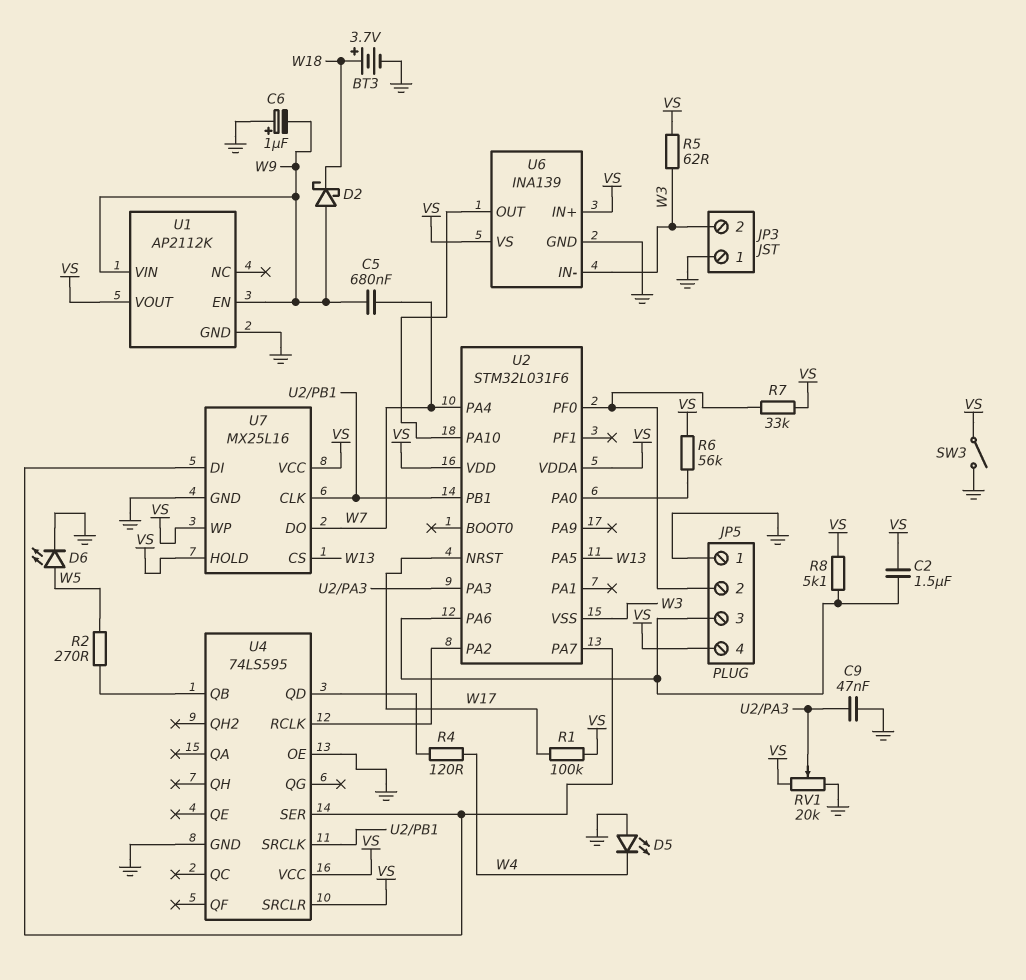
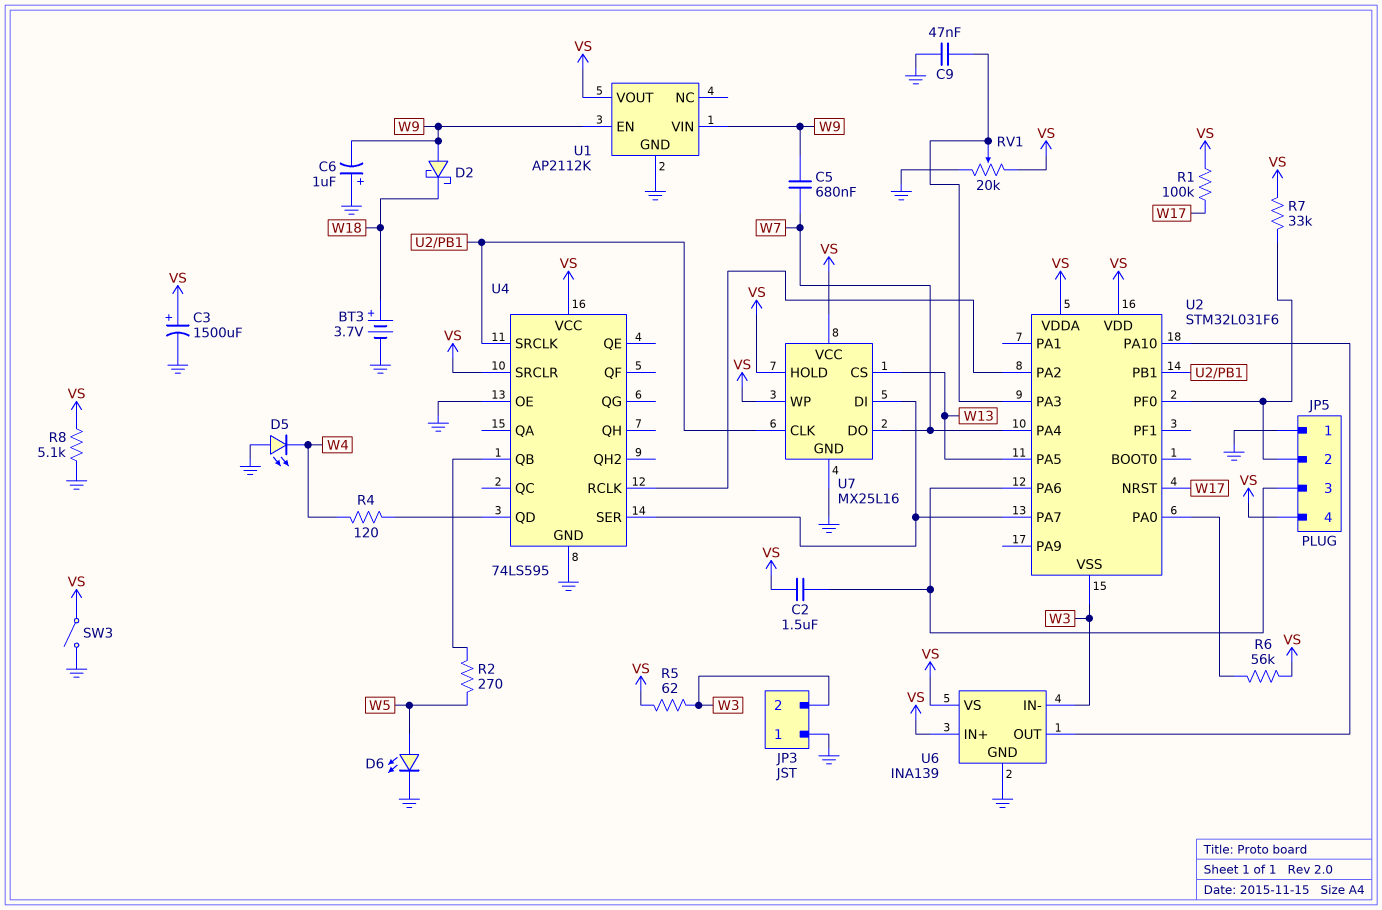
C3: none -> 1500uF (plus VS, minus GND)
R8: 5.1k (JP5/3, VS) -> 5.1k (GND, VS)

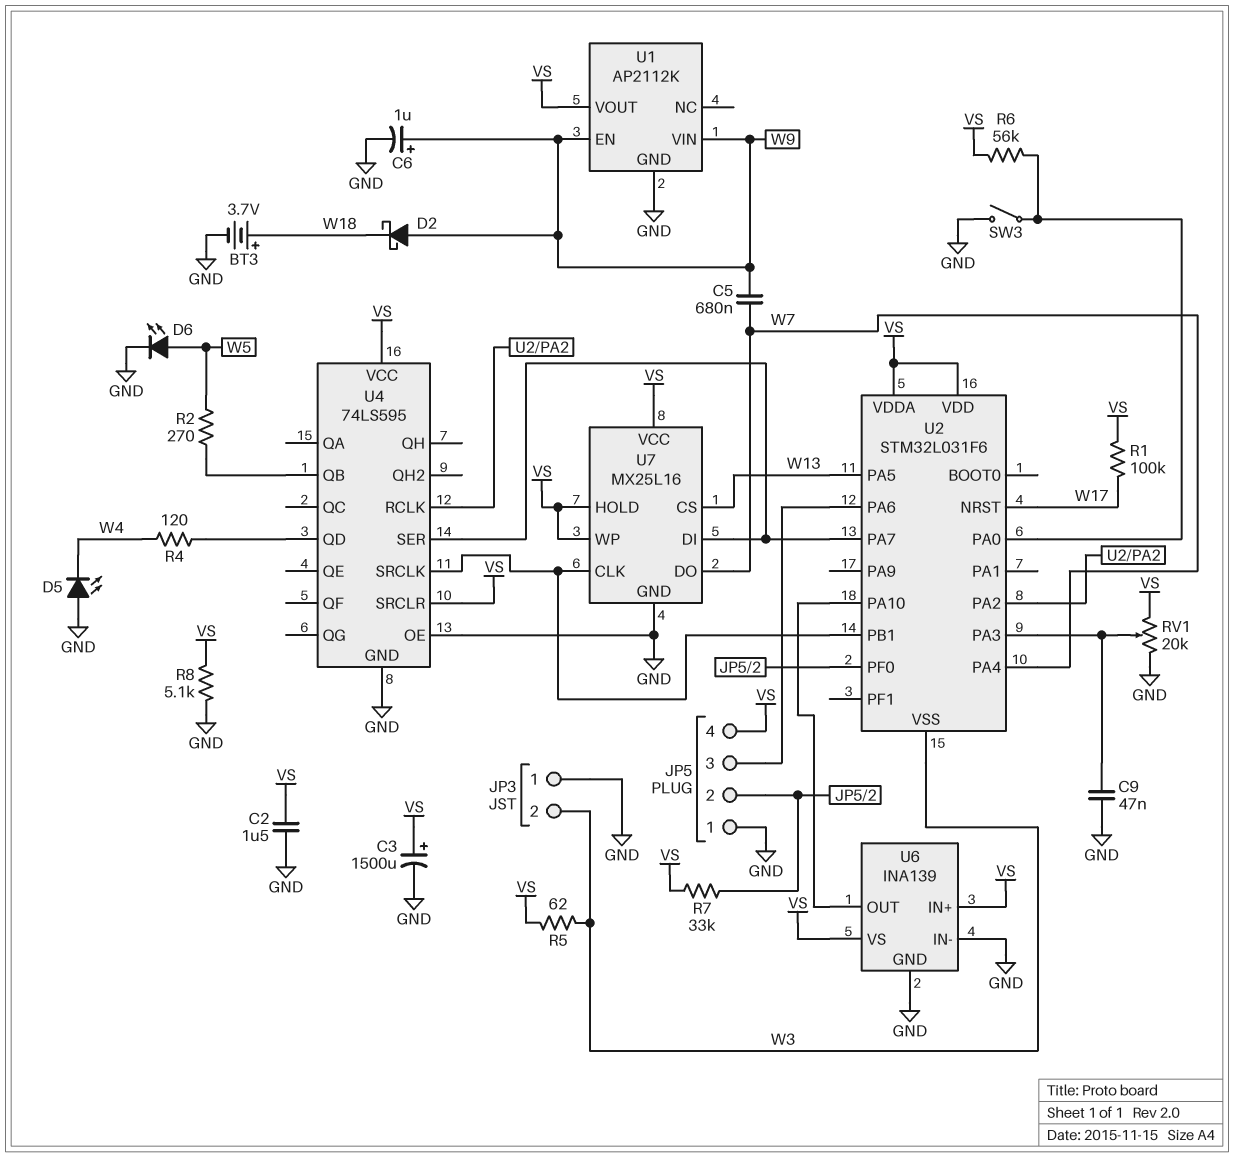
C2: 1.5uF (JP5/3, VS) -> 1.5uF (GND, VS)
C6: 1uF (plus GND, minus W9) -> 1uF (plus W9, minus GND)
SW3: switch (GND, VS) -> switch (GND, U2/PA0)
U6 pin IN-: W3 -> GND

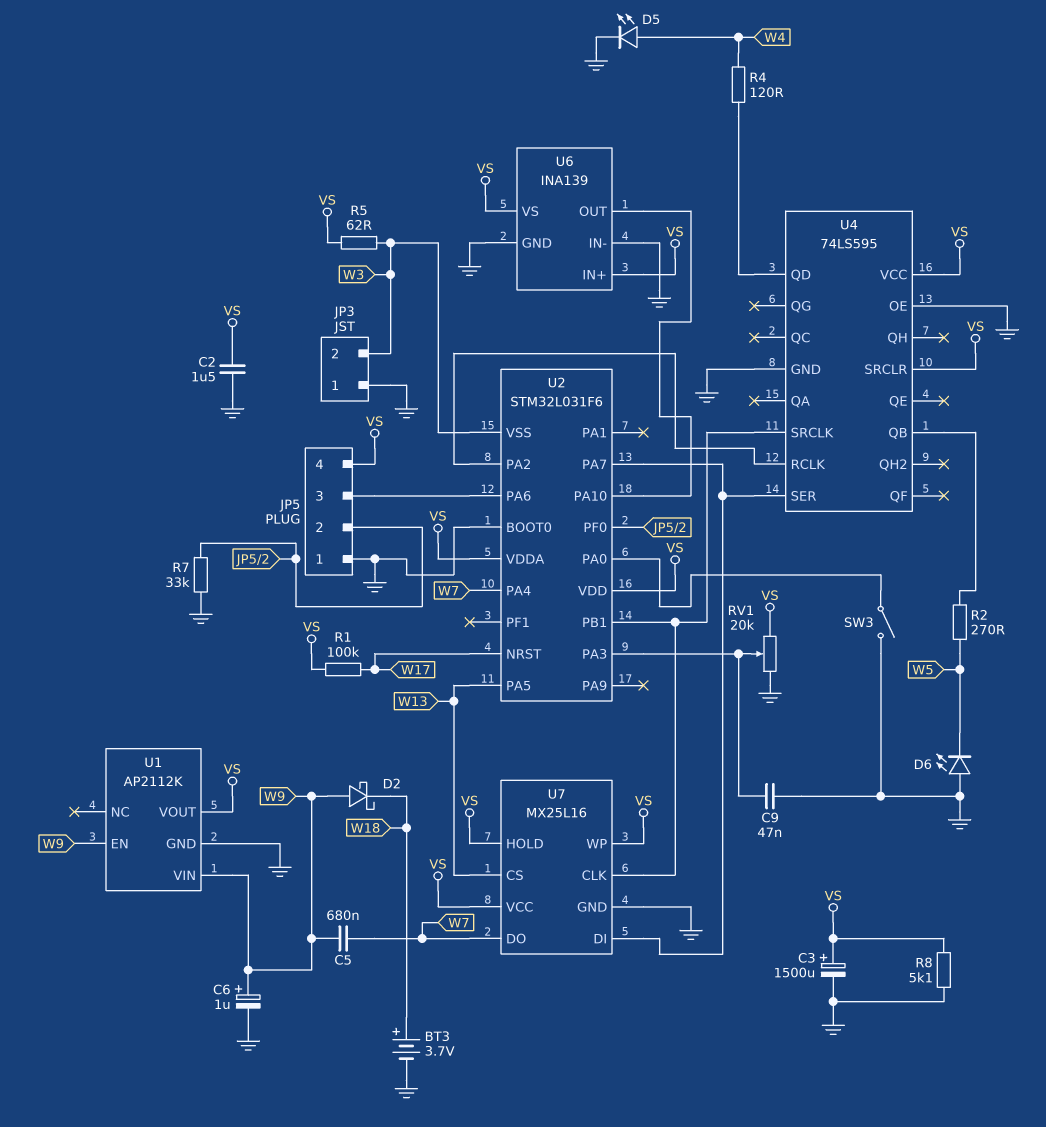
D5: LED (A GND, K W4) -> LED (A W4, K GND)
D6: LED (A W5, K GND) -> LED (A GND, K W5)
R6: 56k (U2/PA0, VS) -> none
R7: 33k (JP5/2, VS) -> 33k (GND, JP5/2)
U2 pin BOOT0: none -> GND

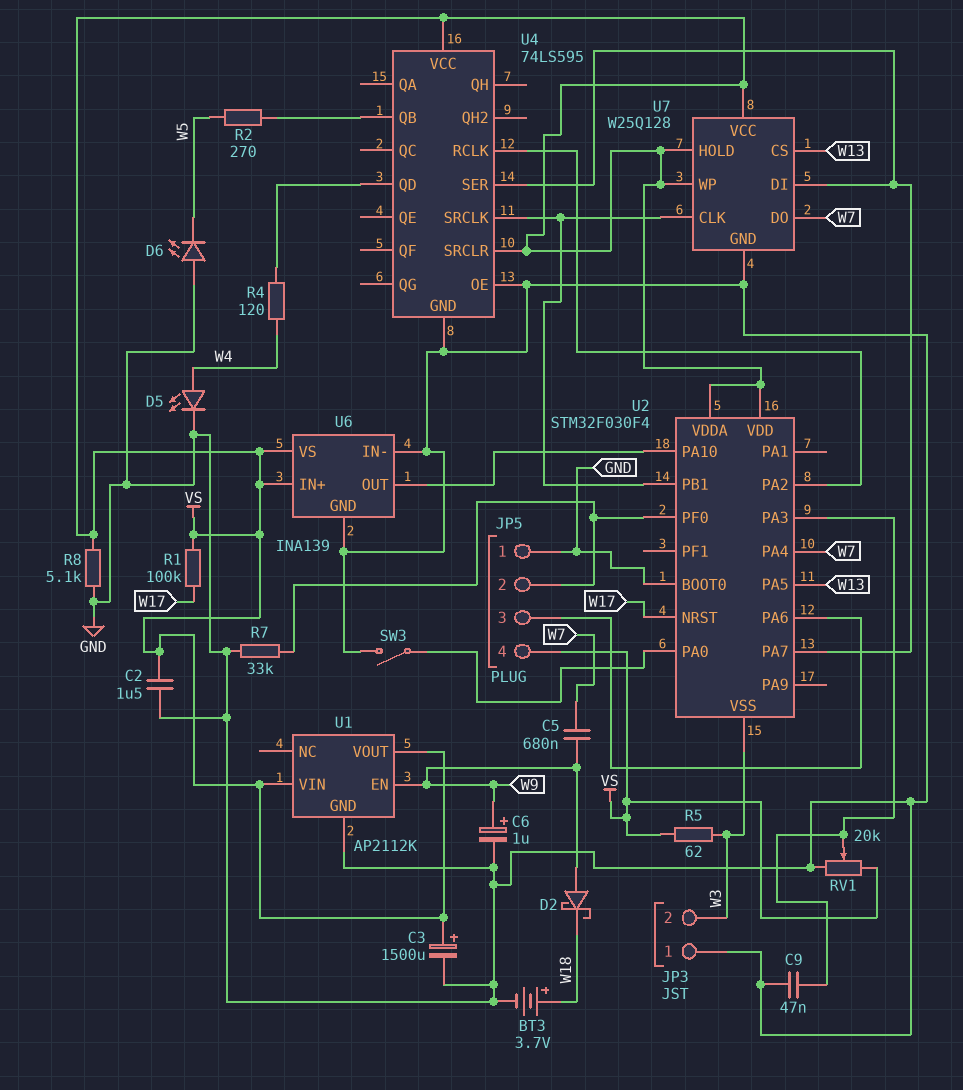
U1 pin VIN: W9 -> VS
U2: STM32L031F6 -> STM32F030F4
U7: MX25L16 -> W25Q128

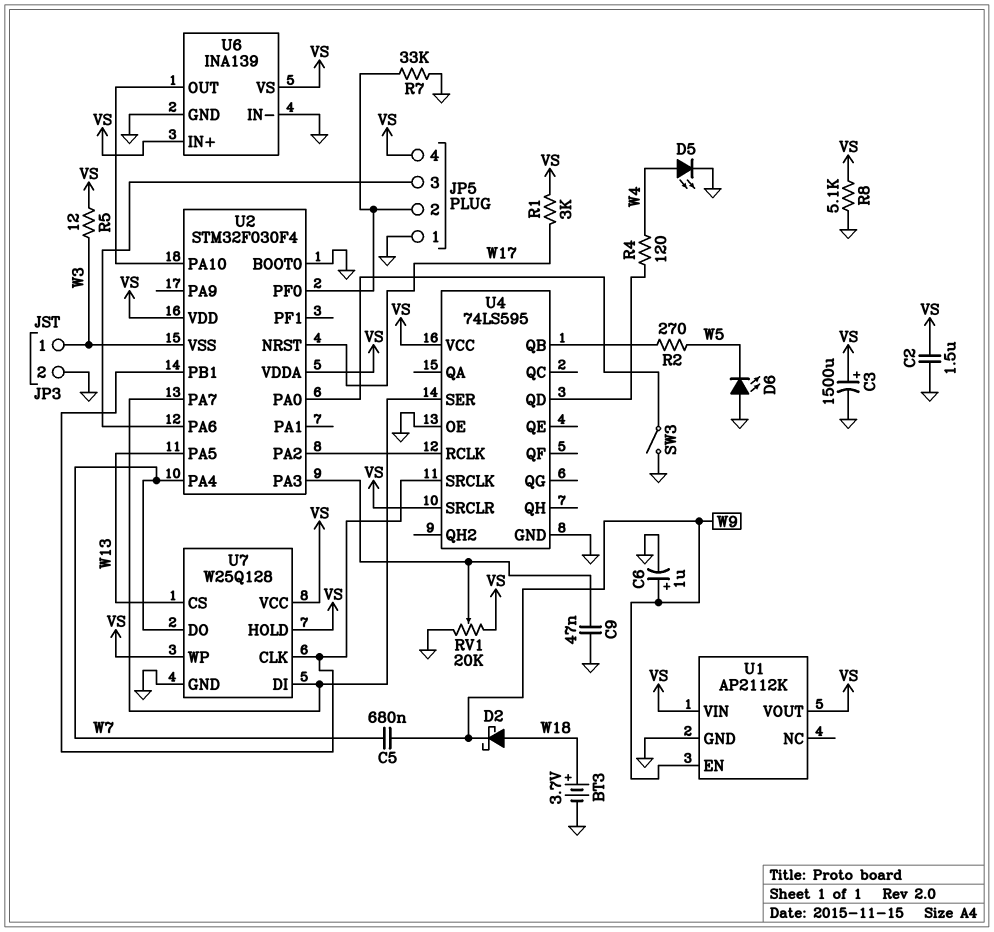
D2: schottky (A W9, K W18) -> schottky (A W18, K W9)
JP3 pin 1: GND -> W3
JP3 pin 2: W3 -> GND
R1: 100k (VS, W17) -> 3k (VS, W17)
R5: 62 (VS, W3) -> 12 (VS, W3)

